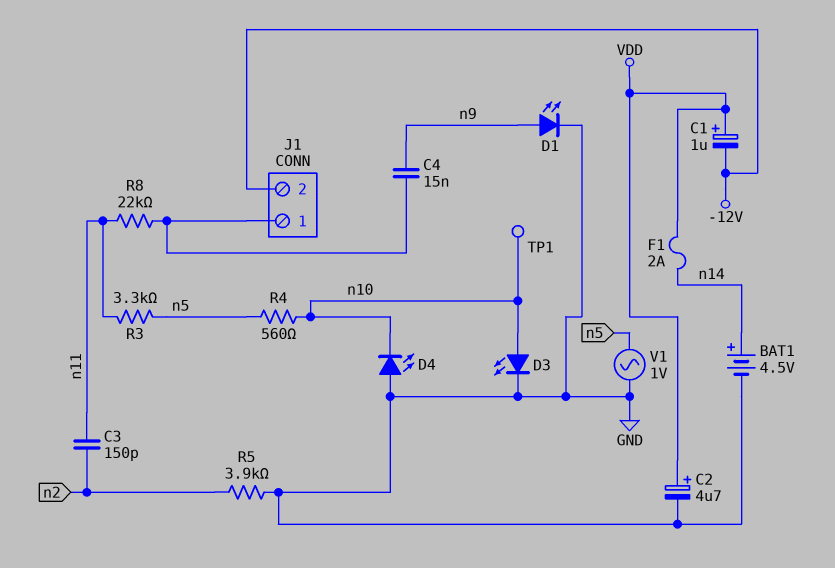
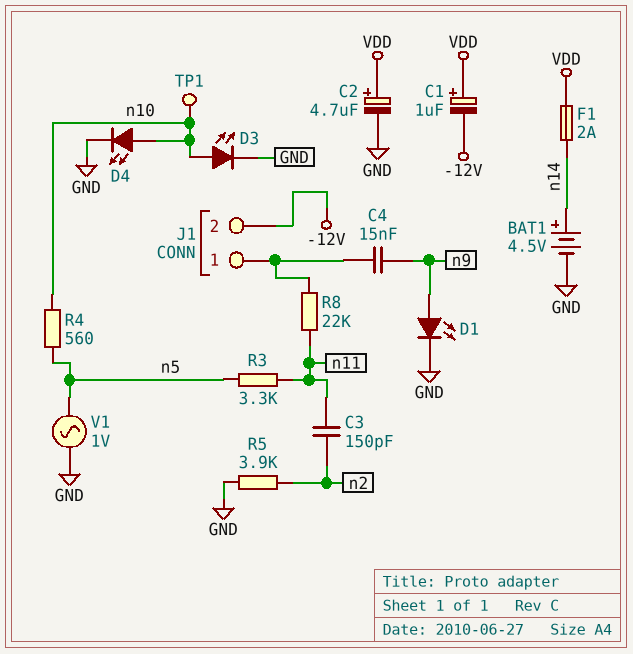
D4: LED (A GND, K n10) -> LED (A n10, K GND)

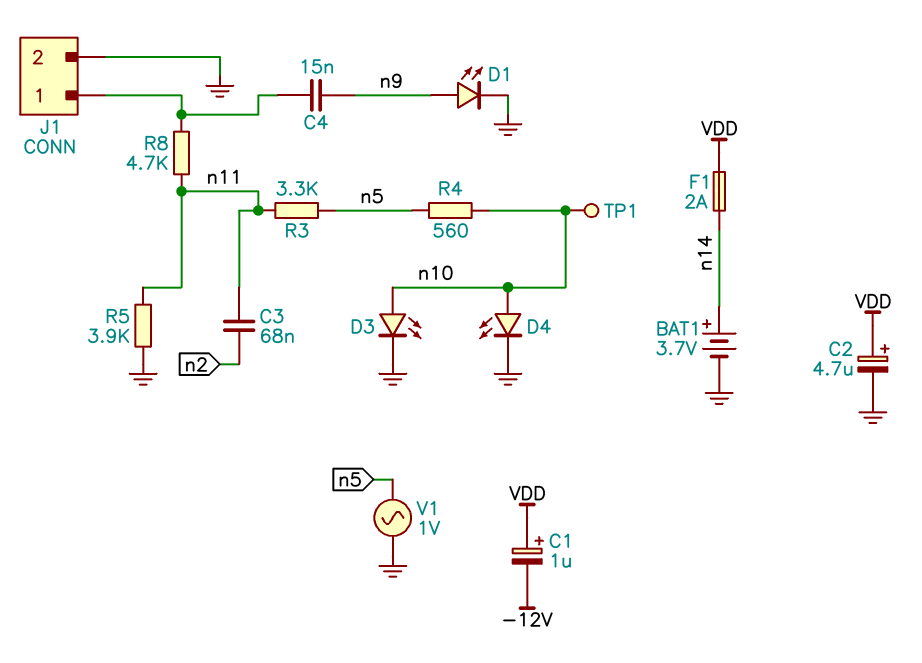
BAT1: 4.5V (plus n14, minus GND) -> 3.7V (plus n14, minus GND)
C3: 150pF (n2, n11) -> 68nF (n2, n11)
J1 pin 2: -12V -> GND
R5: 3.9k (GND, n2) -> 3.9k (GND, n11)
R8: 22k (J1/1, n11) -> 4.7k (J1/1, n11)

